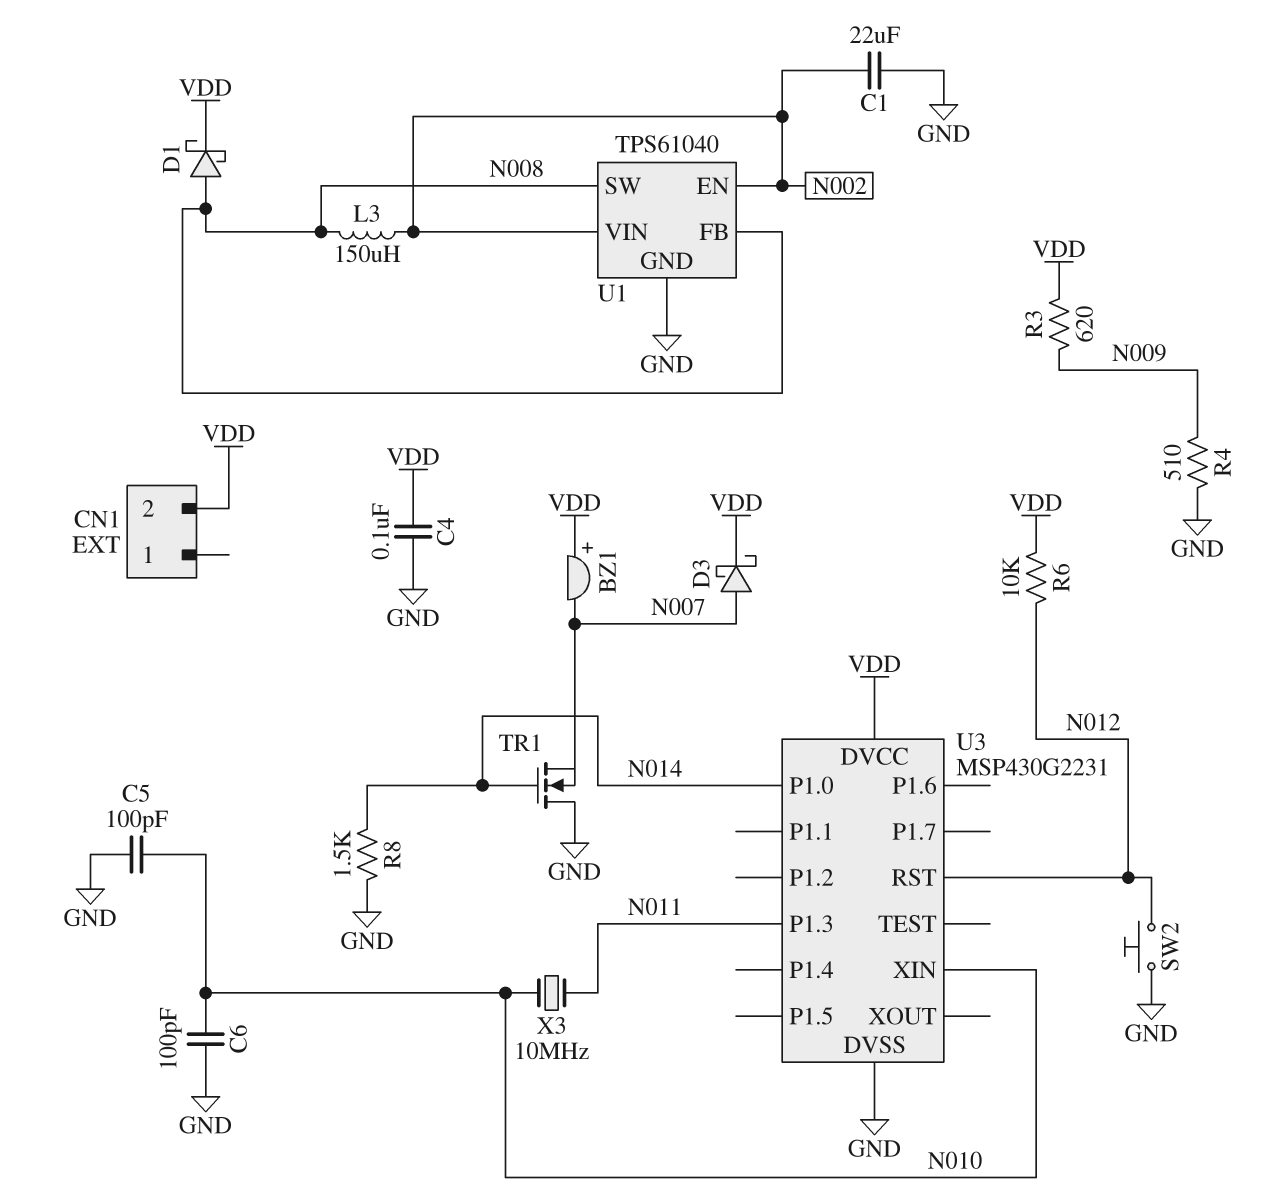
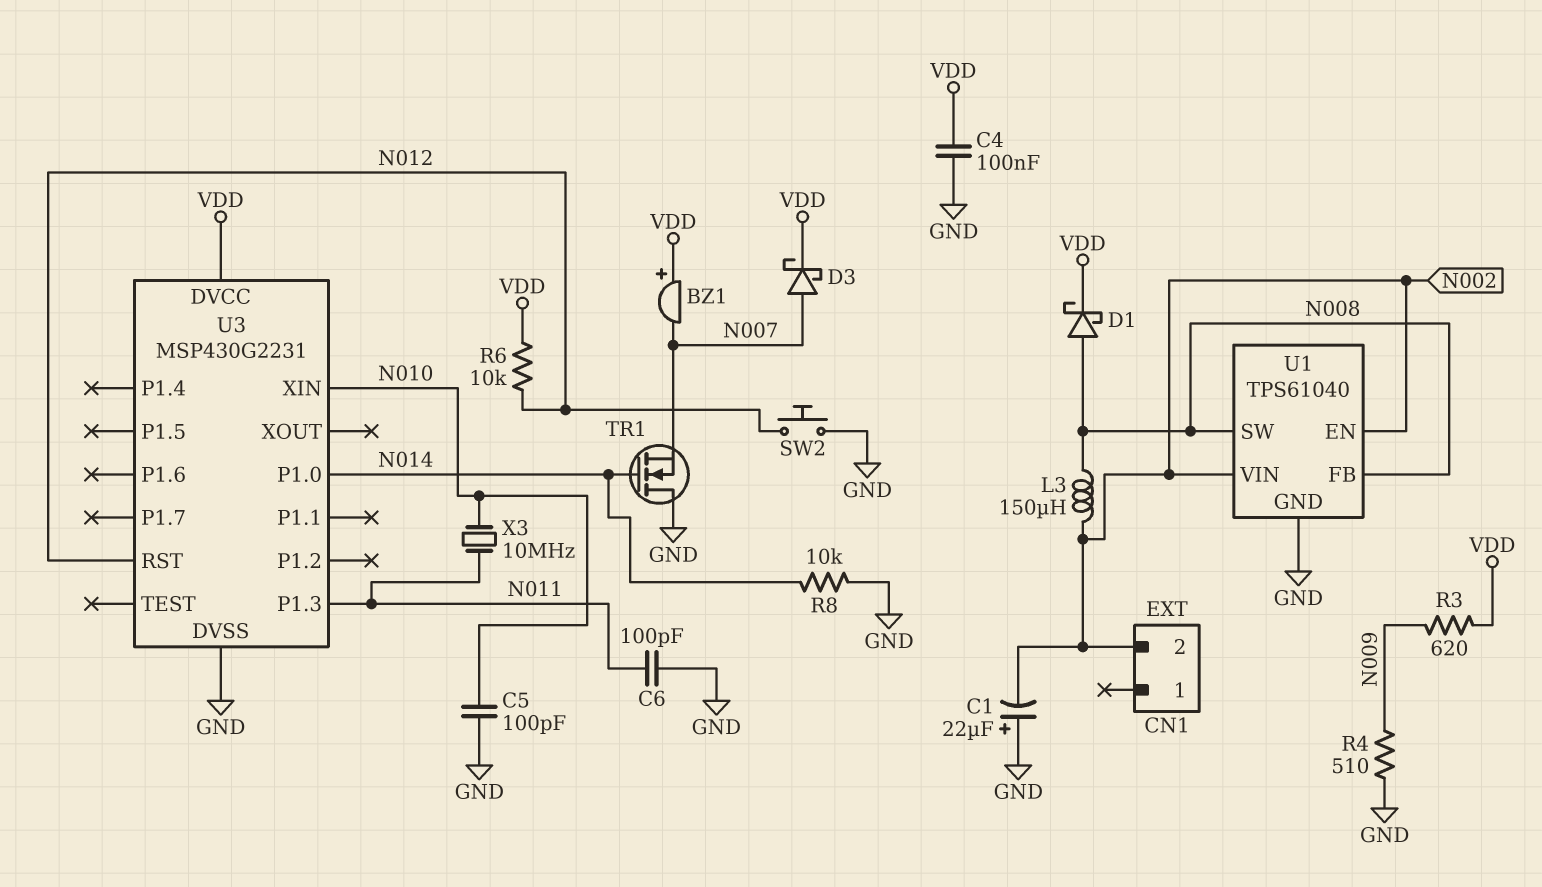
C1: 22uF (GND, N002) -> 22uF (plus GND, minus N002)
C6: 100pF (GND, N010) -> 100pF (GND, N011)
CN1 pin 2: VDD -> N002
R8: 1.5k (GND, N014) -> 10k (GND, N014)

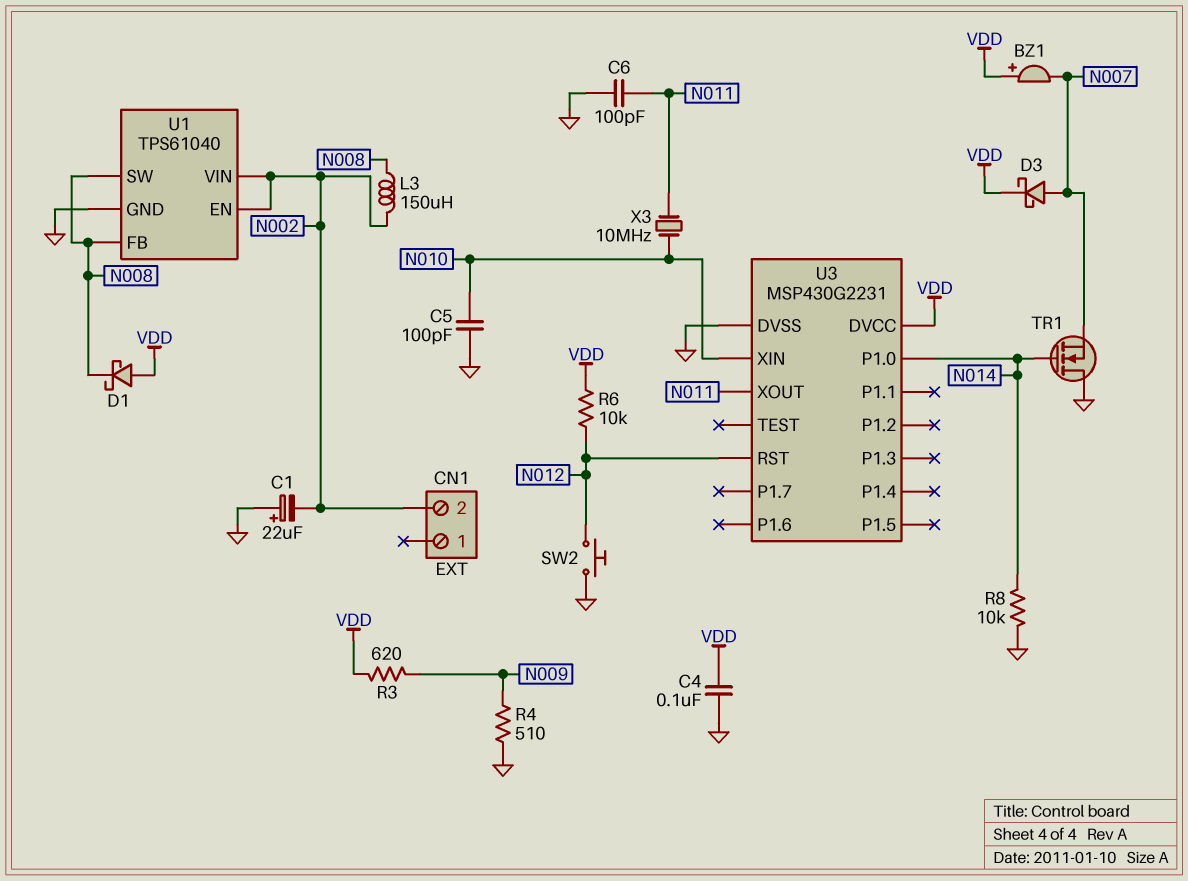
D1: schottky (A N008, K VDD) -> schottky (A VDD, K N008)
U3 pin P1.3: N011 -> none
U3 pin XOUT: none -> N011

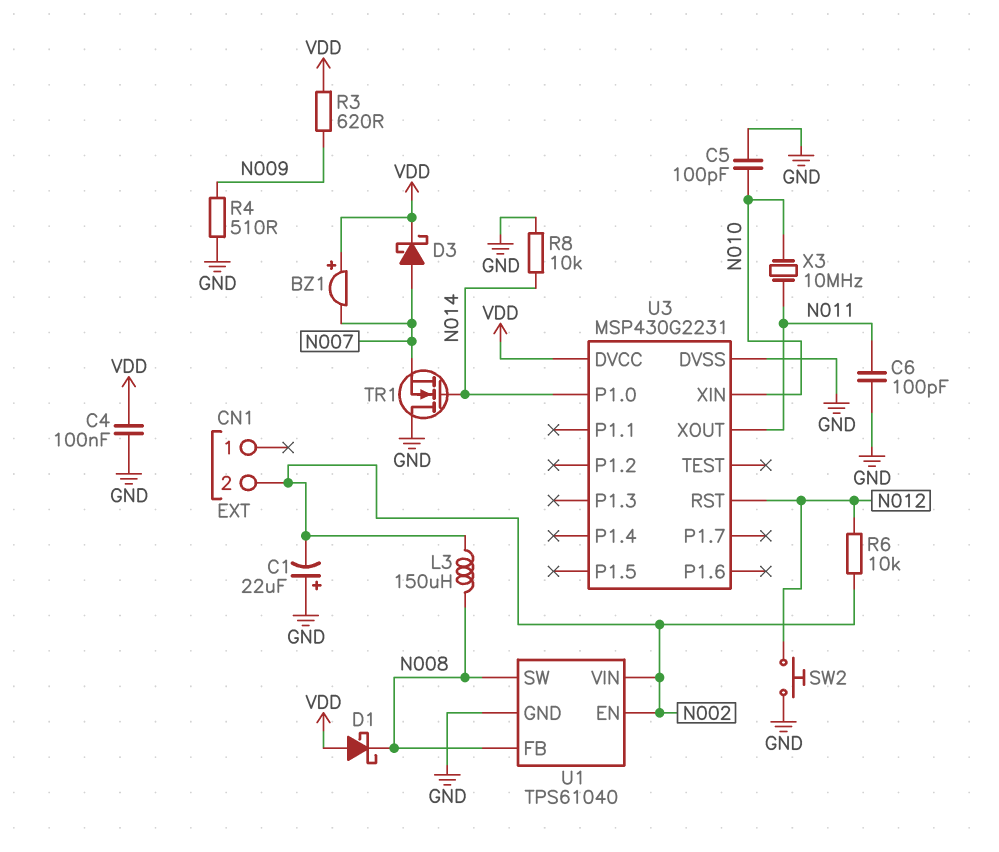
R6: 10k (N012, VDD) -> 10k (N002, N012)

